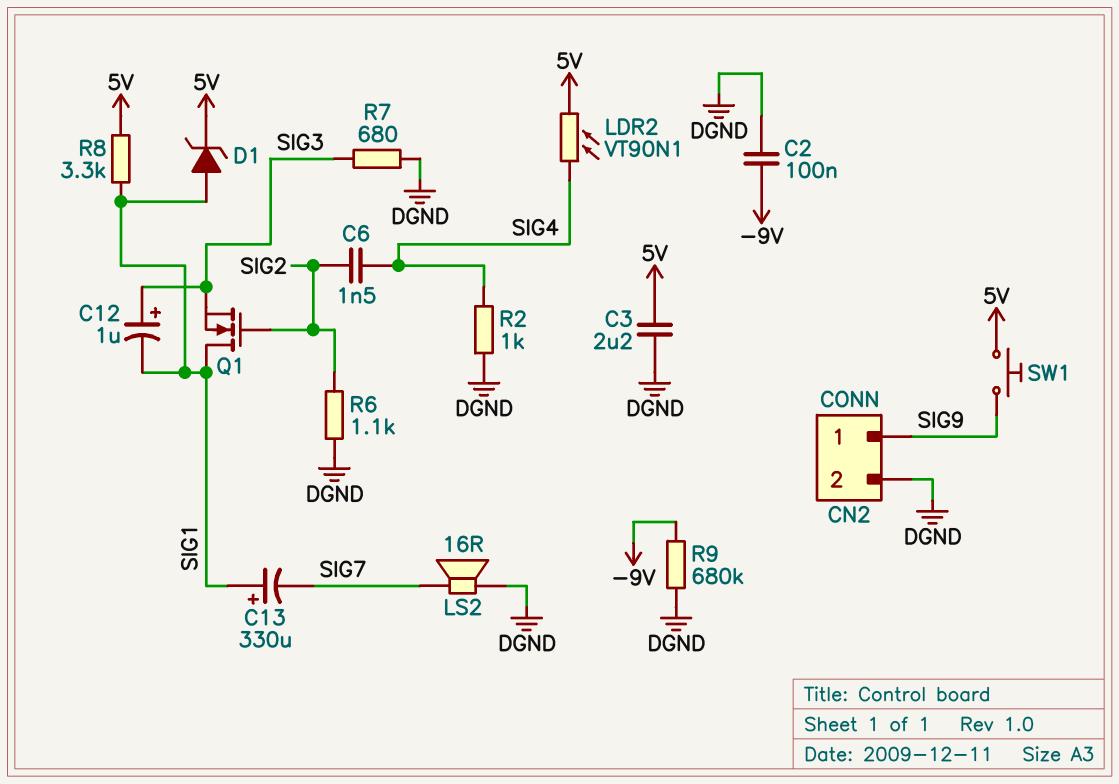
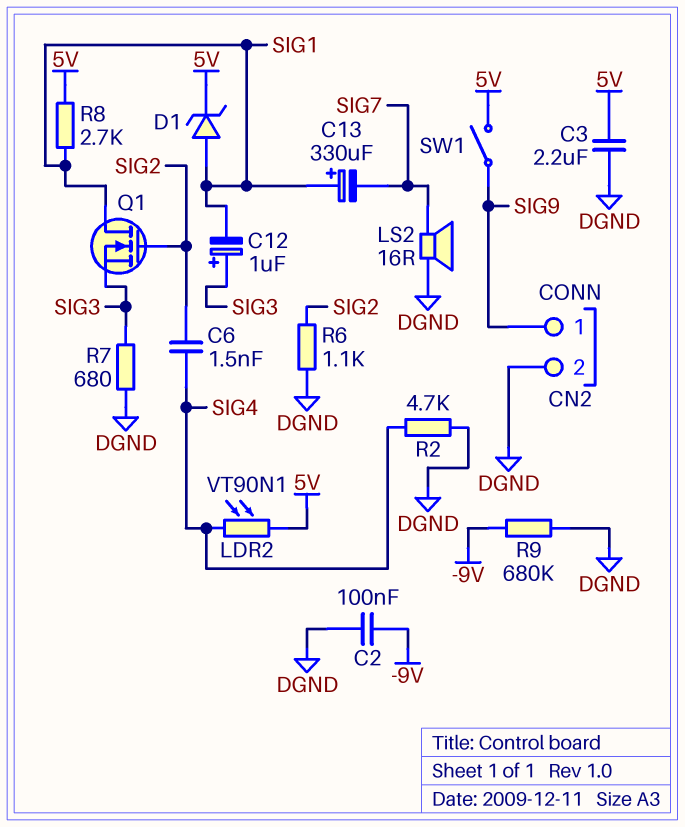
R2: 1k (DGND, SIG4) -> 4.7k (DGND, SIG4)
R8: 3.3k (5V, SIG1) -> 2.7k (5V, SIG1)
SW1: button (5V, SIG9) -> switch (5V, SIG9)

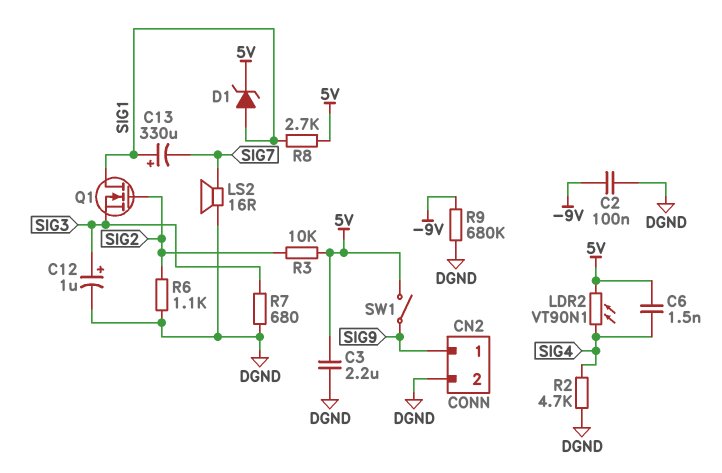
C6: 1.5nF (SIG2, SIG4) -> 1.5nF (5V, SIG4)
C12: 1uF (plus SIG3, minus SIG1) -> 1uF (plus SIG3, minus DGND)
R3: none -> 10k (5V, SIG2)

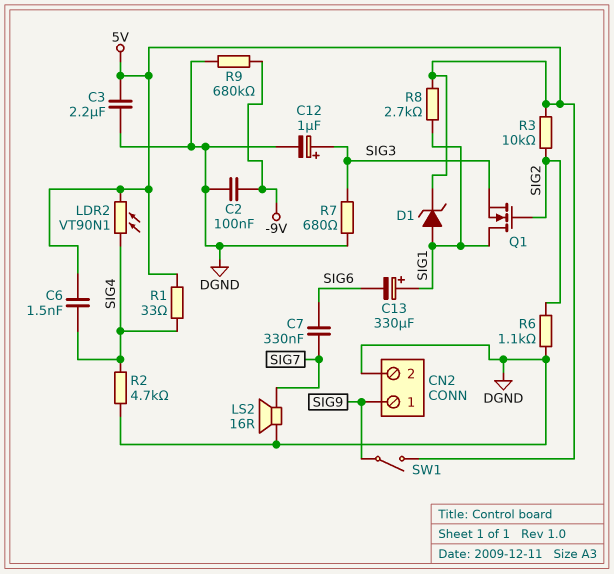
C7: none -> 330nF (SIG6, SIG7)
C13: 330uF (plus SIG1, minus SIG7) -> 330uF (plus SIG1, minus SIG6)
R1: none -> 33 (5V, SIG4)

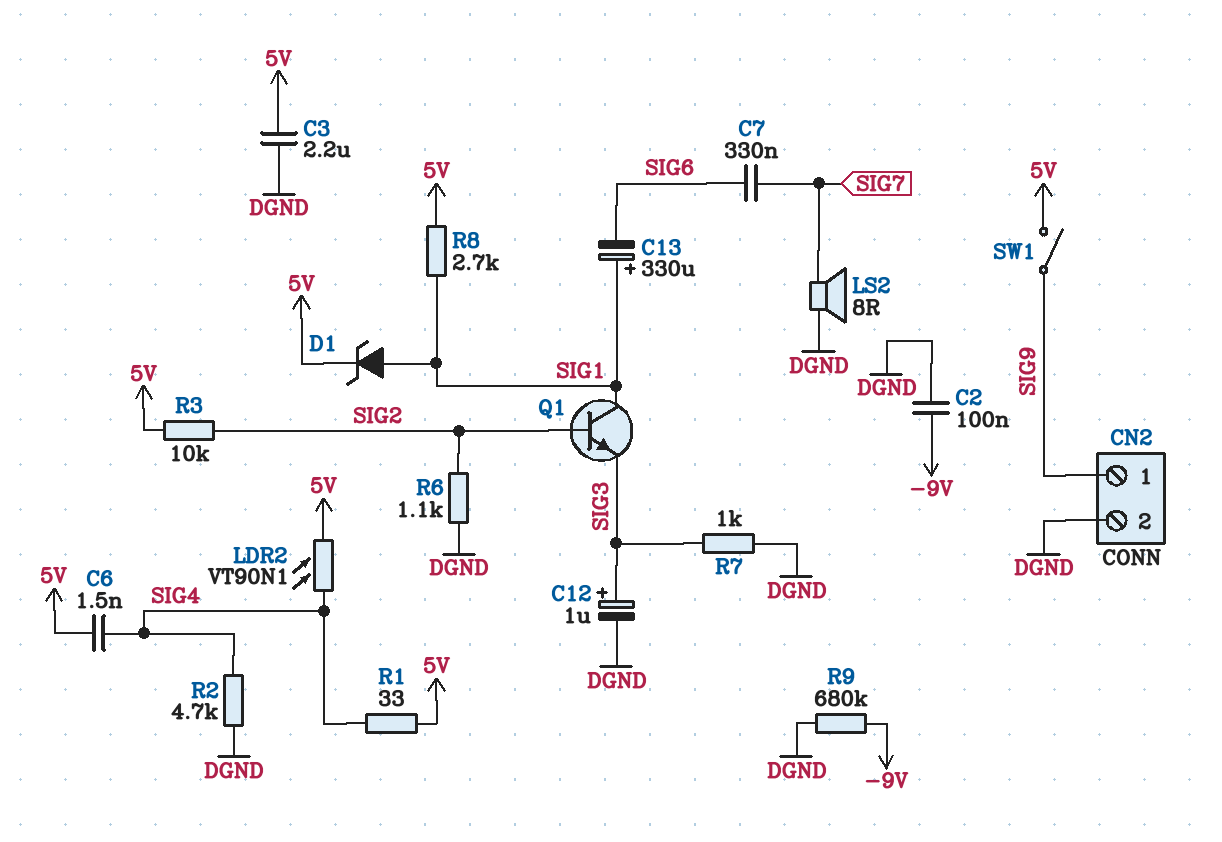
LS2: speaker 16R (DGND, SIG7) -> speaker 8R (DGND, SIG7)
Q1: NMOS (G SIG2, D SIG1, S SIG3) -> NPN (B SIG2, C SIG1, E SIG3)
R7: 680 (DGND, SIG3) -> 1k (DGND, SIG3)

